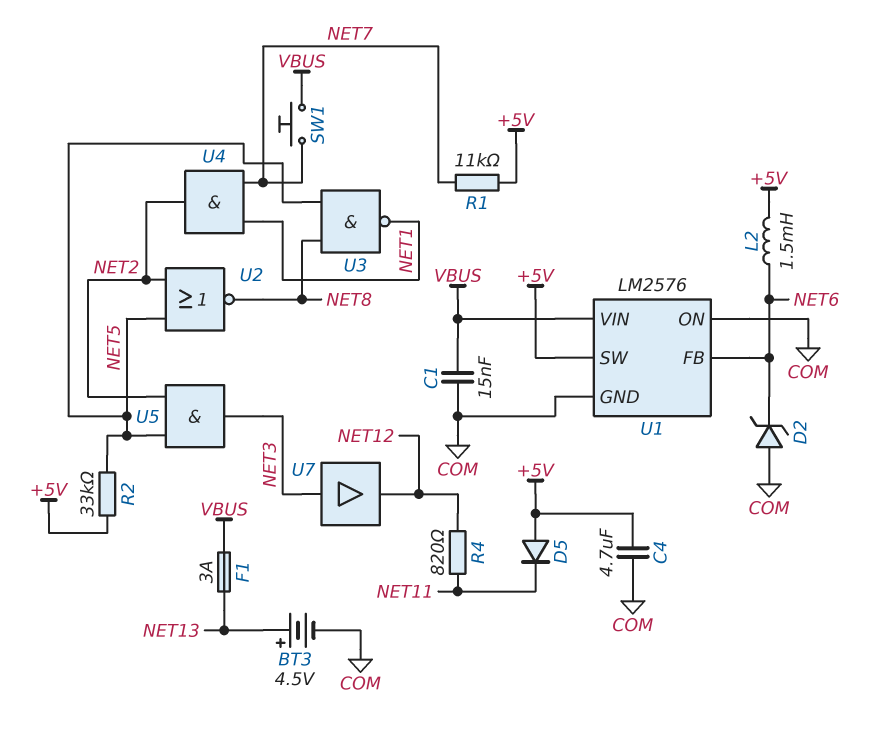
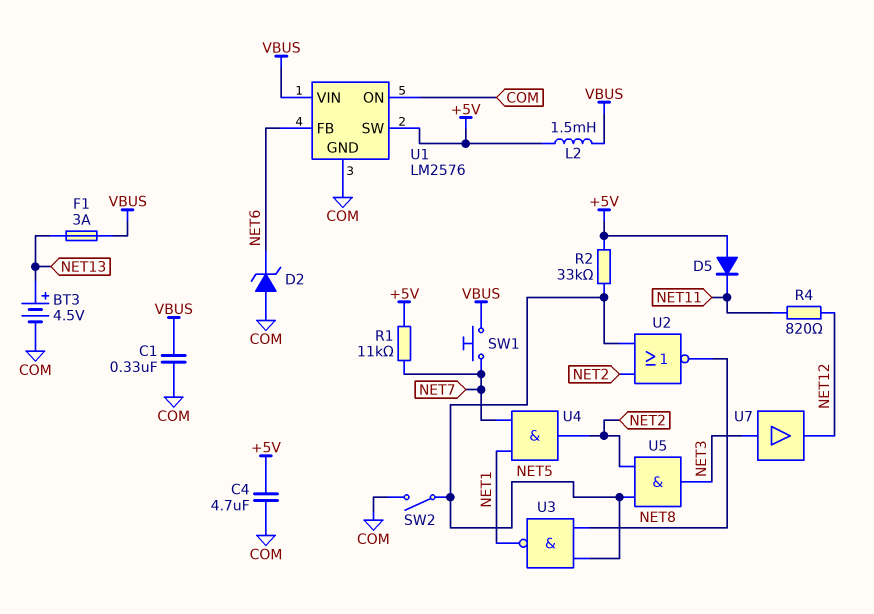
C1: 15nF (COM, VBUS) -> 330nF (COM, VBUS)
L2: 1.5mH (+5V, NET6) -> 1.5mH (+5V, VBUS)
SW2: none -> switch (COM, NET5)

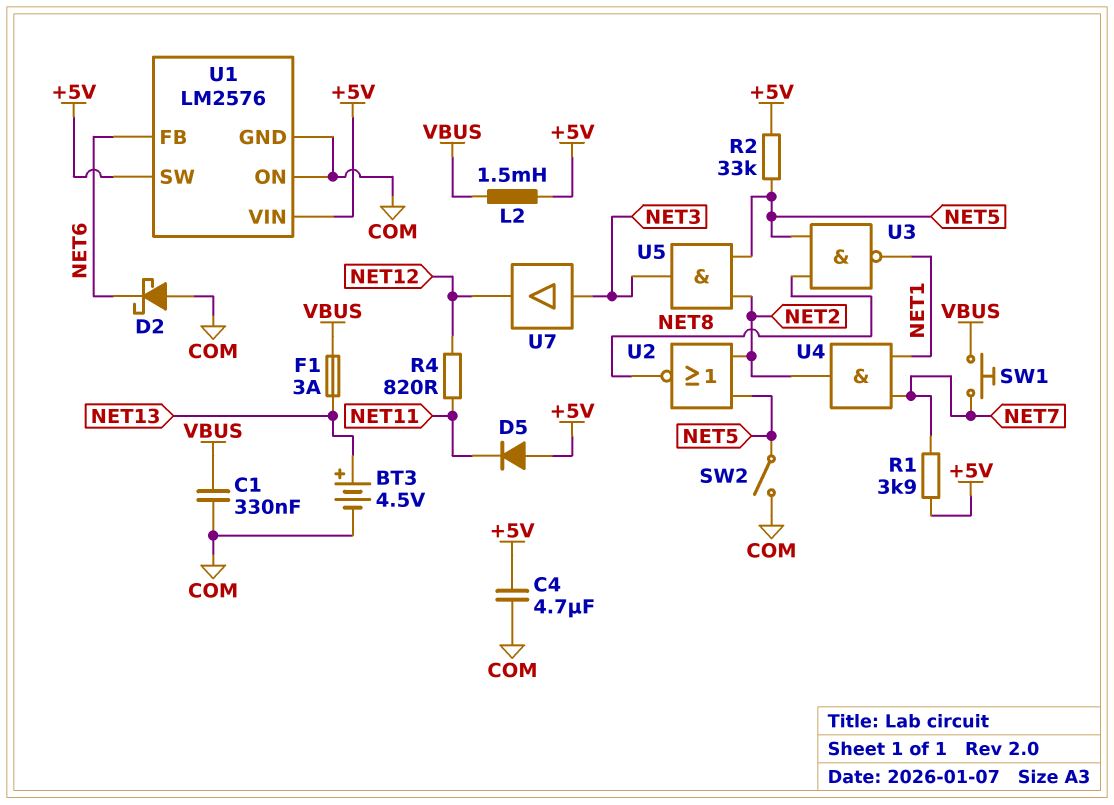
D2: zener (A COM, K NET6) -> schottky (A COM, K NET6)
R1: 11k (+5V, NET7) -> 3.9k (+5V, NET7)
U1 pin VIN: VBUS -> +5V

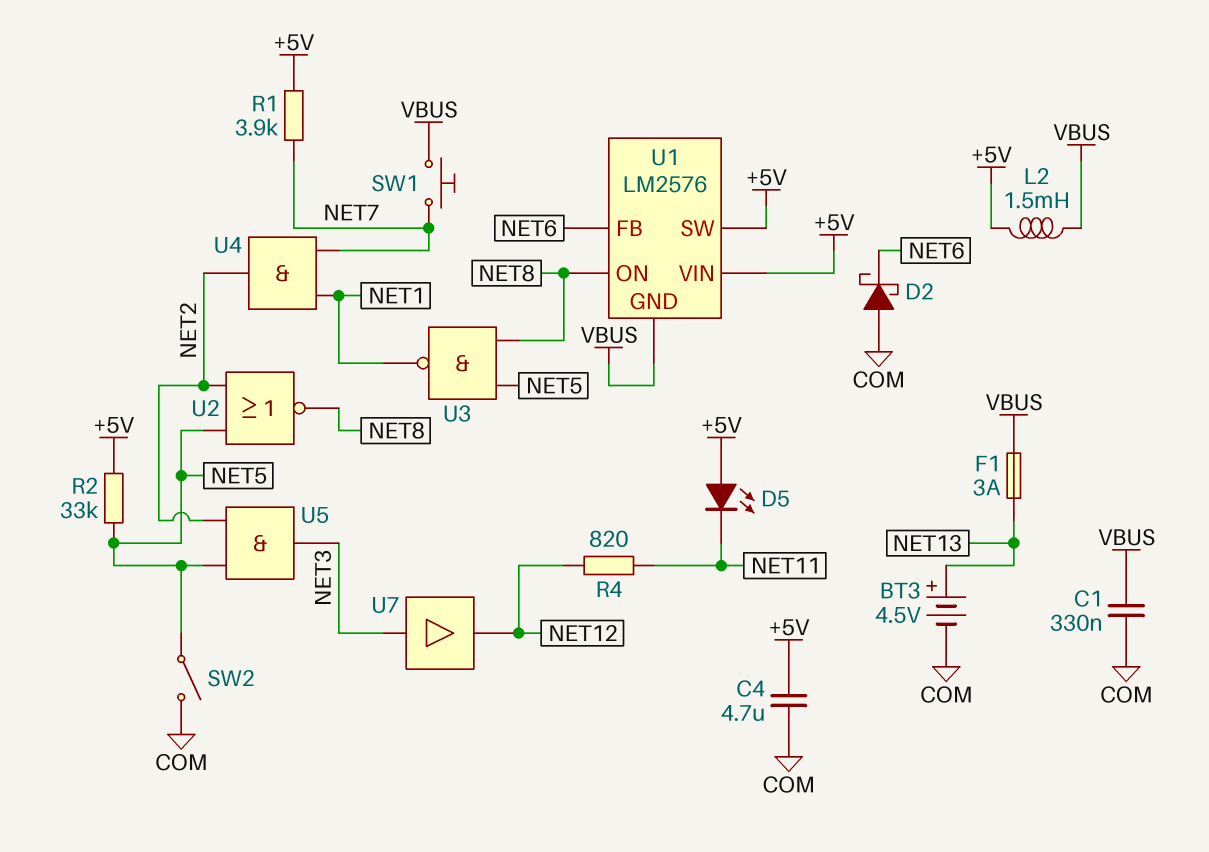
D5: diode (A +5V, K NET11) -> LED (A +5V, K NET11)
U1 pin GND: COM -> VBUS
U1 pin ON: COM -> NET8

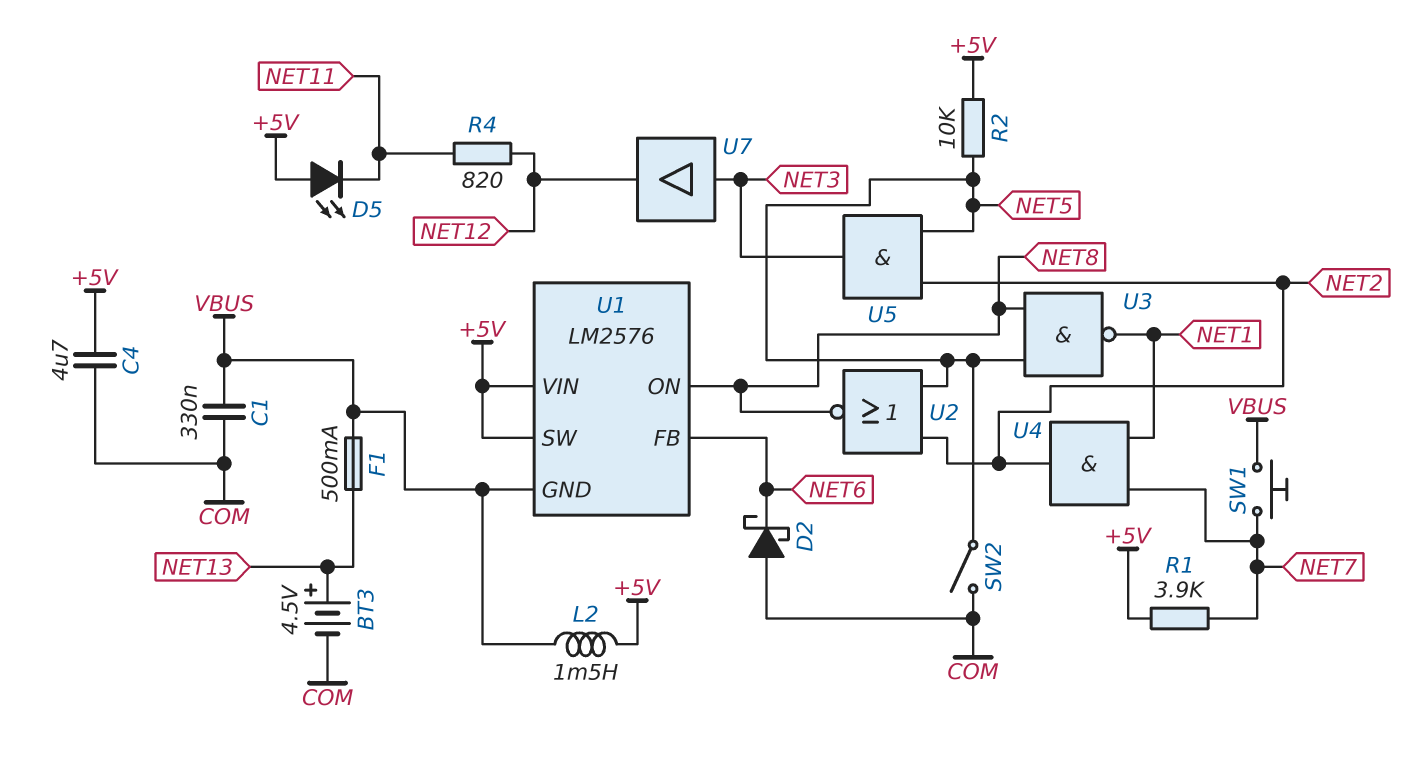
F1: 3A (NET13, VBUS) -> 500mA (NET13, VBUS)
R2: 33k (+5V, NET5) -> 10k (+5V, NET5)

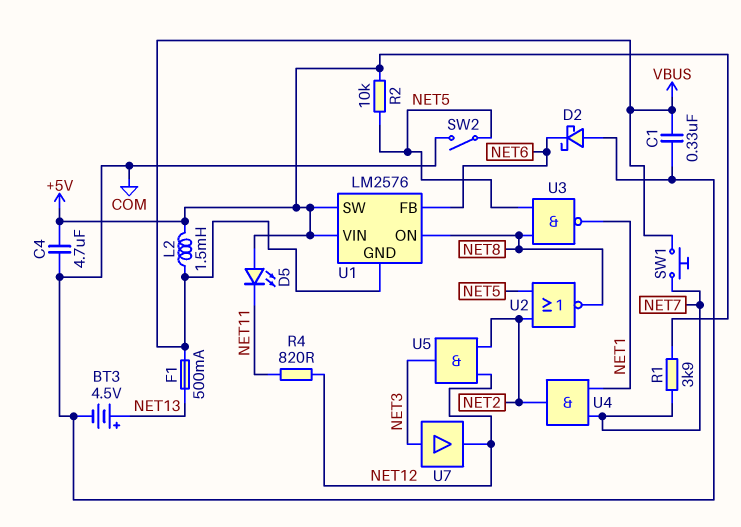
U5: AND (in NET2, in NET5, out NET3) -> AND (in NET2, in NET12, out NET3)

